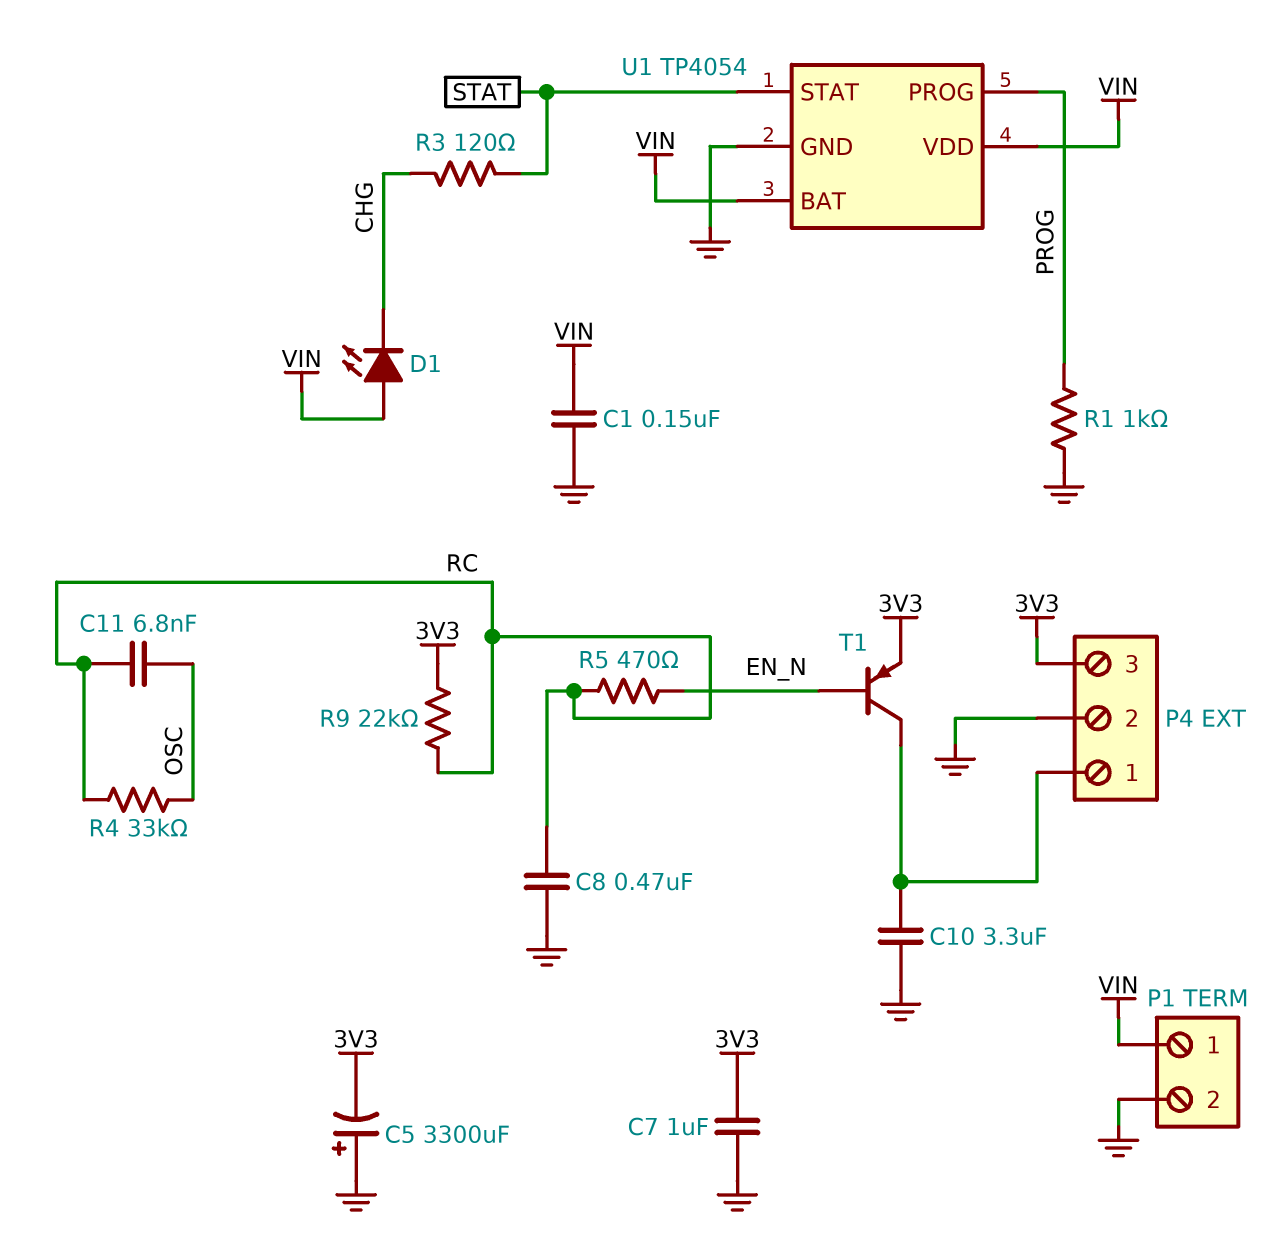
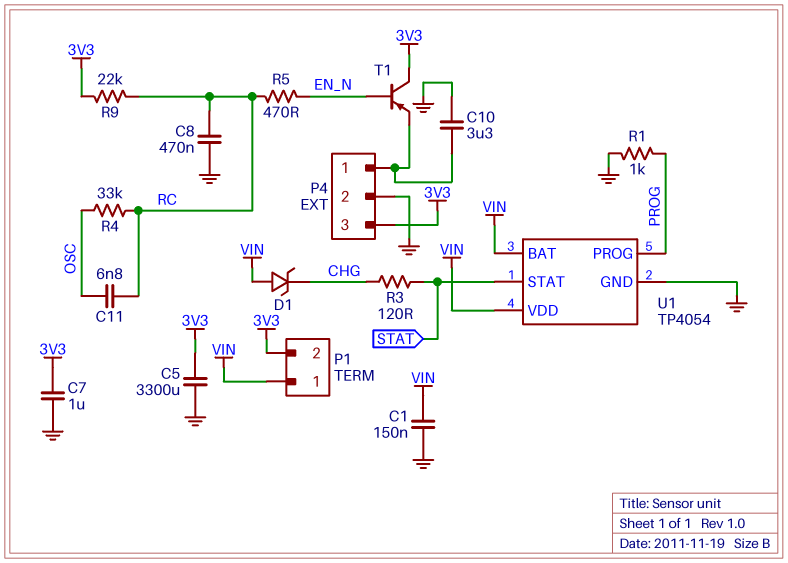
C5: 3300uF (plus GND, minus 3V3) -> 3300uF (3V3, GND)
D1: LED (A VIN, K CHG) -> zener (A VIN, K CHG)
P1 pin 2: GND -> 3V3
T1: PNP (B EN_N, C P4/1, E 3V3) -> PNP (B EN_N, C 3V3, E P4/1)

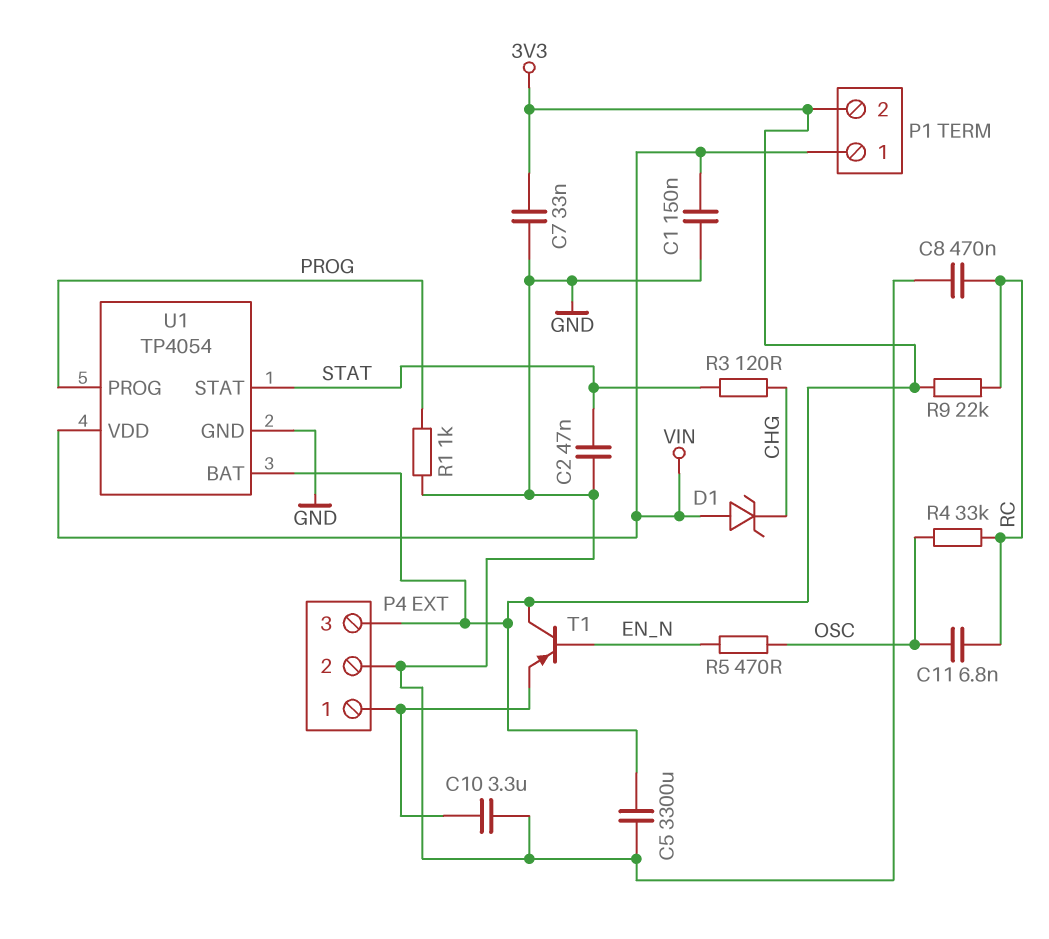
C2: none -> 47nF (GND, STAT)
C7: 1uF (3V3, GND) -> 33nF (3V3, GND)
R5: 470 (EN_N, RC) -> 470 (EN_N, OSC)
U1 pin BAT: VIN -> 3V3

